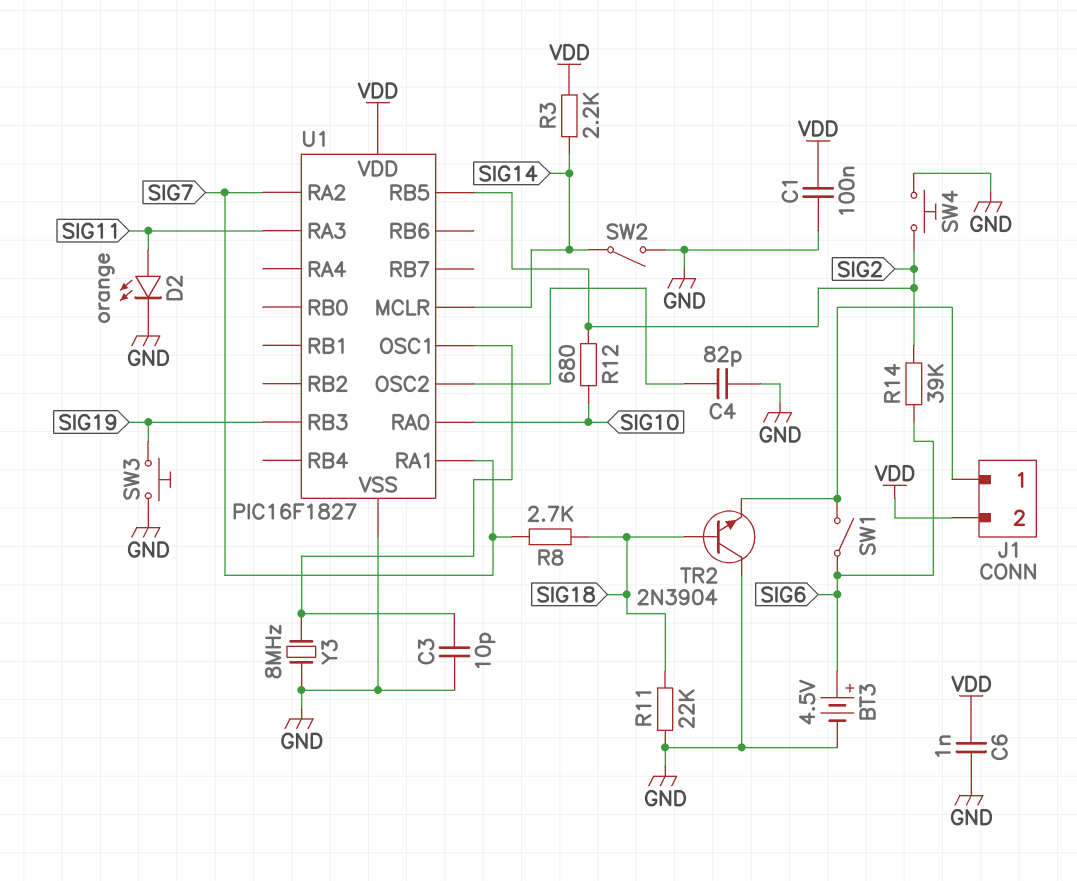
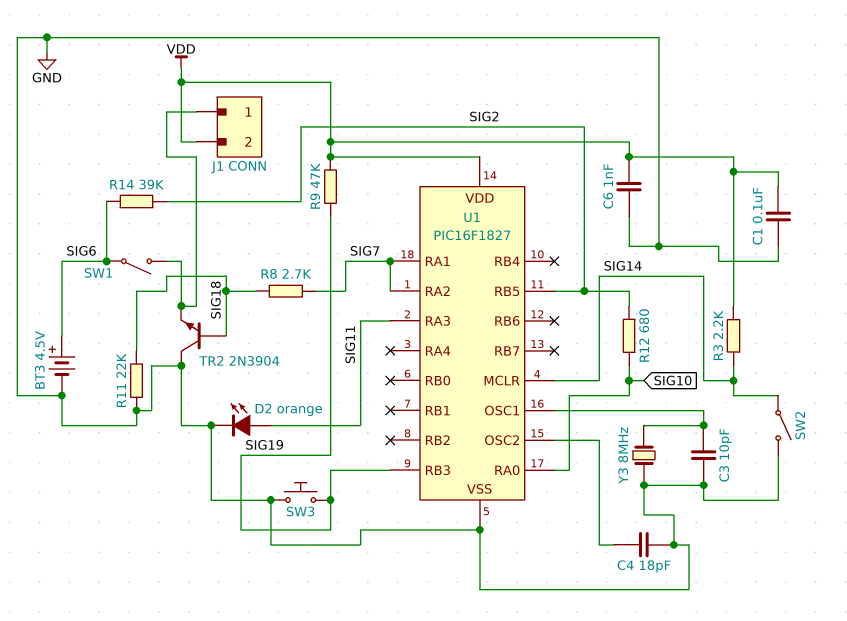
C4: 82pF (GND, U1/OSC2) -> 18pF (GND, U1/OSC2)
R9: none -> 47k (SIG19, VDD)
SW4: button (GND, SIG2) -> none

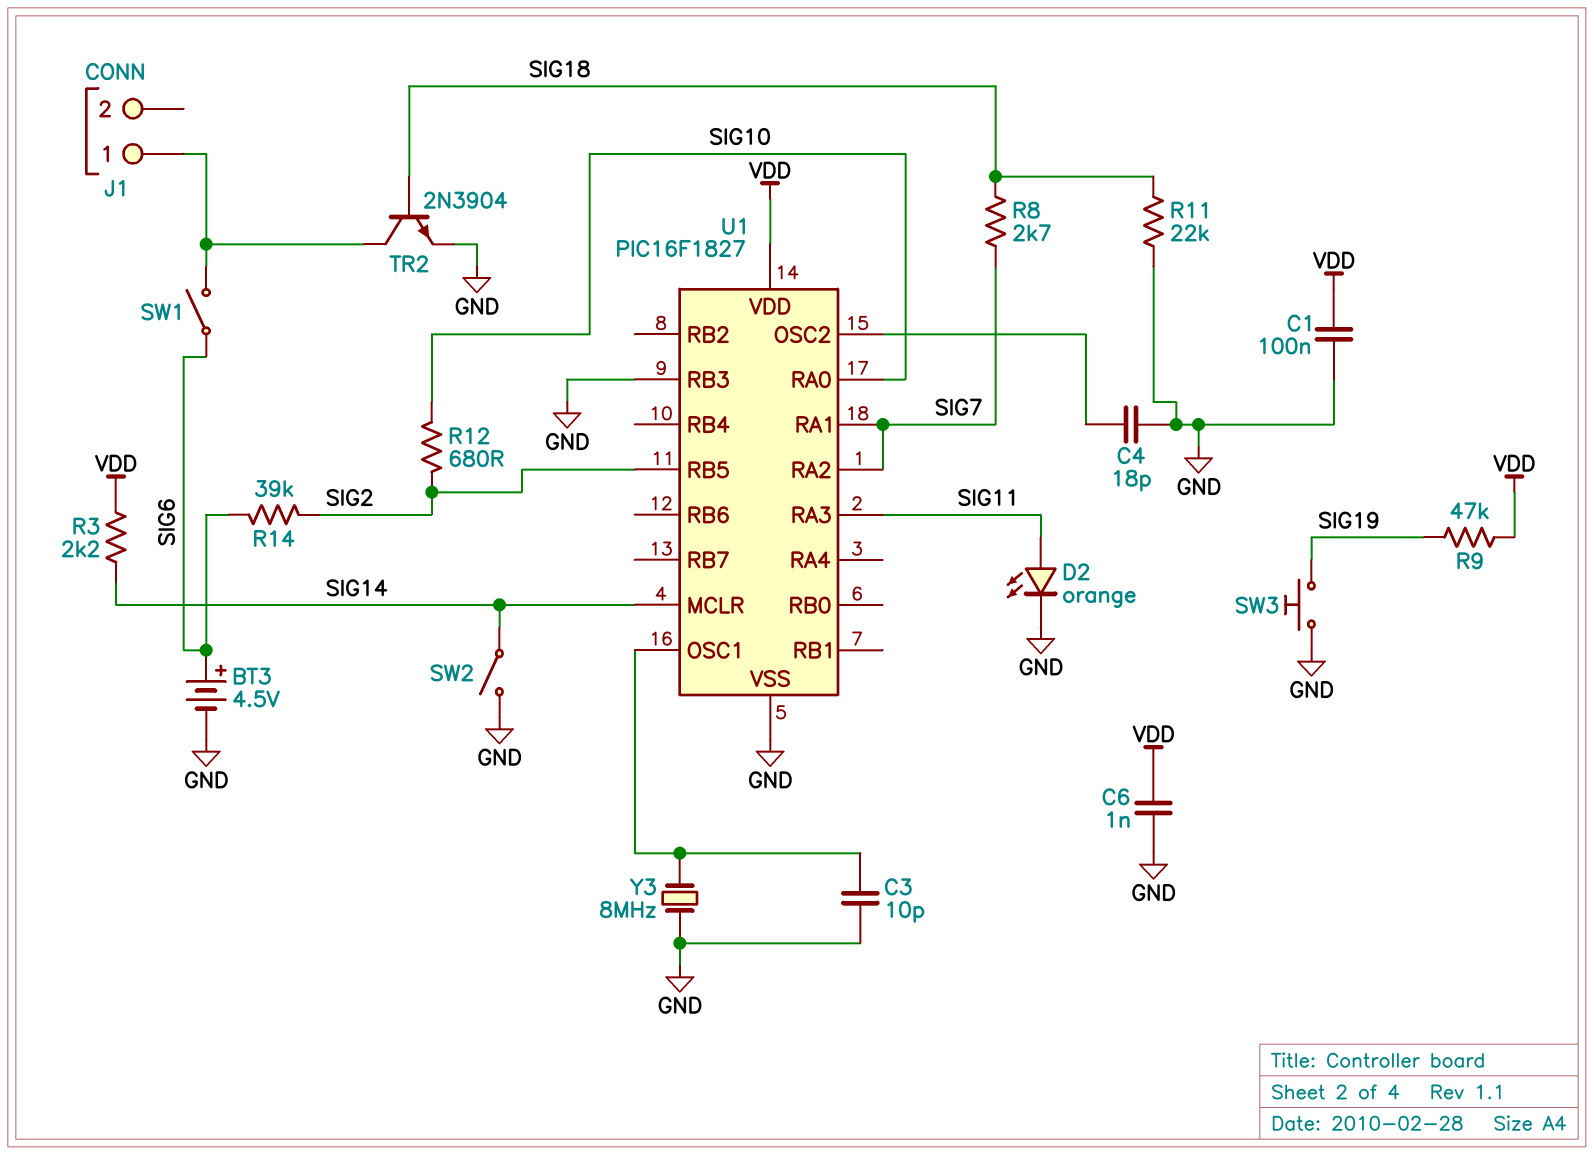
J1 pin 2: VDD -> none
TR2: NPN 2N3904 (B SIG18, C GND, E J1/1) -> NPN 2N3904 (B SIG18, C J1/1, E GND)
U1 pin RB3: SIG19 -> GND

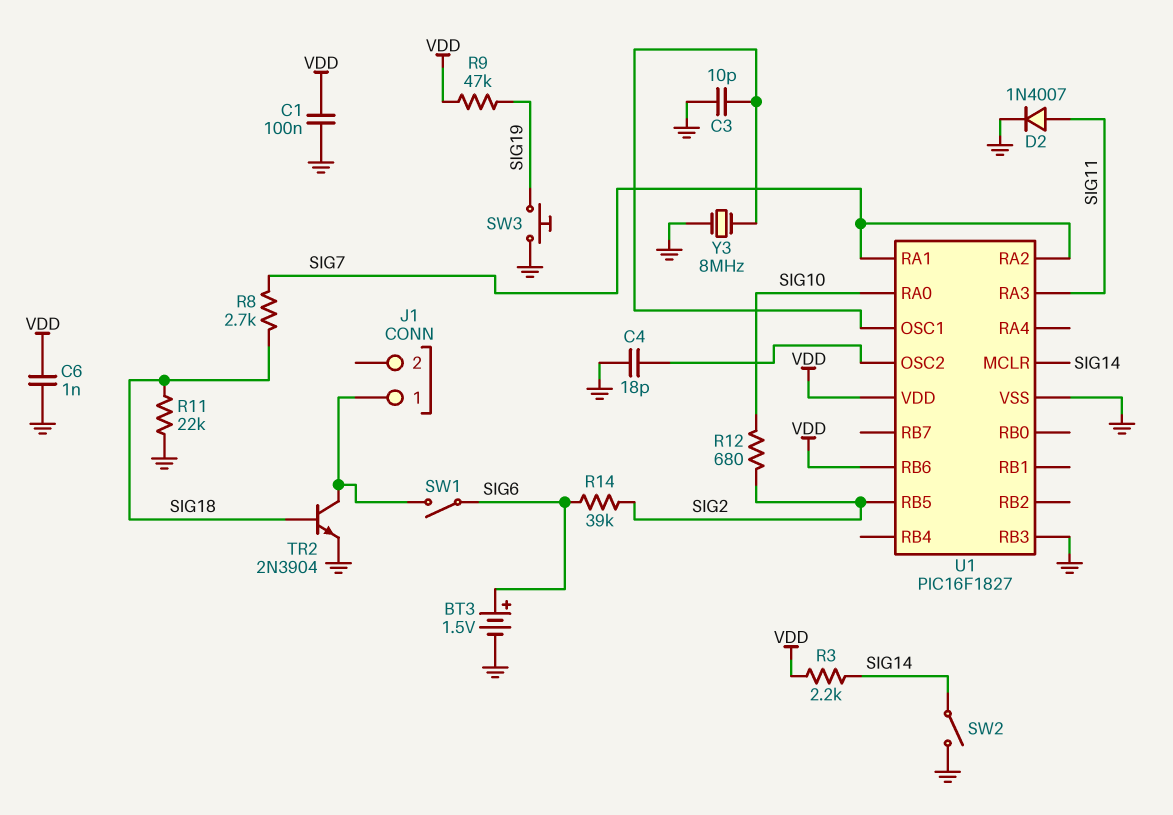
BT3: 4.5V (plus SIG6, minus GND) -> 1.5V (plus SIG6, minus GND)
D2: LED orange (A SIG11, K GND) -> diode 1N4007 (A SIG11, K GND)
U1 pin RB6: none -> VDD

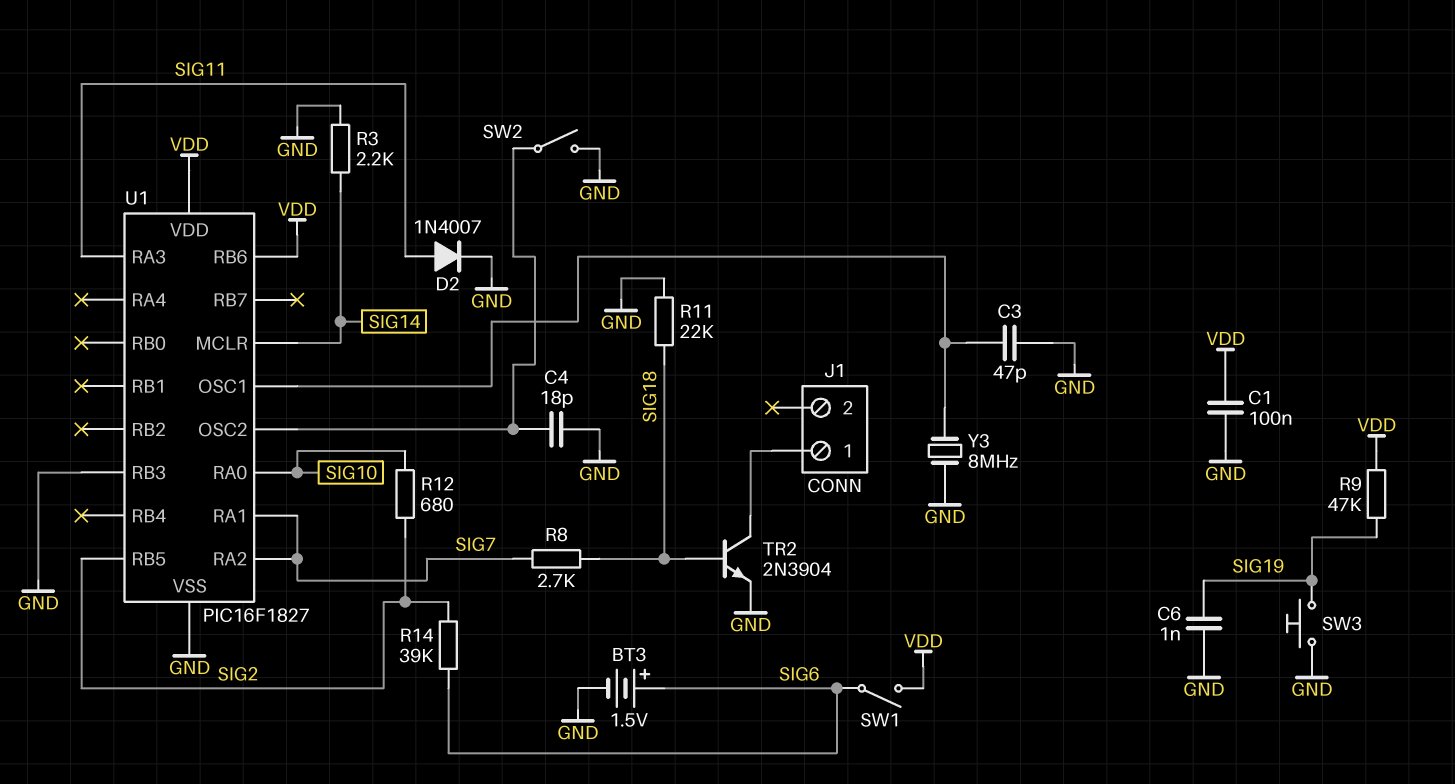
C3: 10pF (GND, U1/OSC1) -> 47pF (GND, U1/OSC1)
C6: 1nF (GND, VDD) -> 1nF (GND, SIG19)
R3: 2.2k (SIG14, VDD) -> 2.2k (GND, SIG14)
SW1: switch (J1/1, SIG6) -> switch (SIG6, VDD)
SW2: switch (GND, SIG14) -> switch (GND, U1/OSC2)

